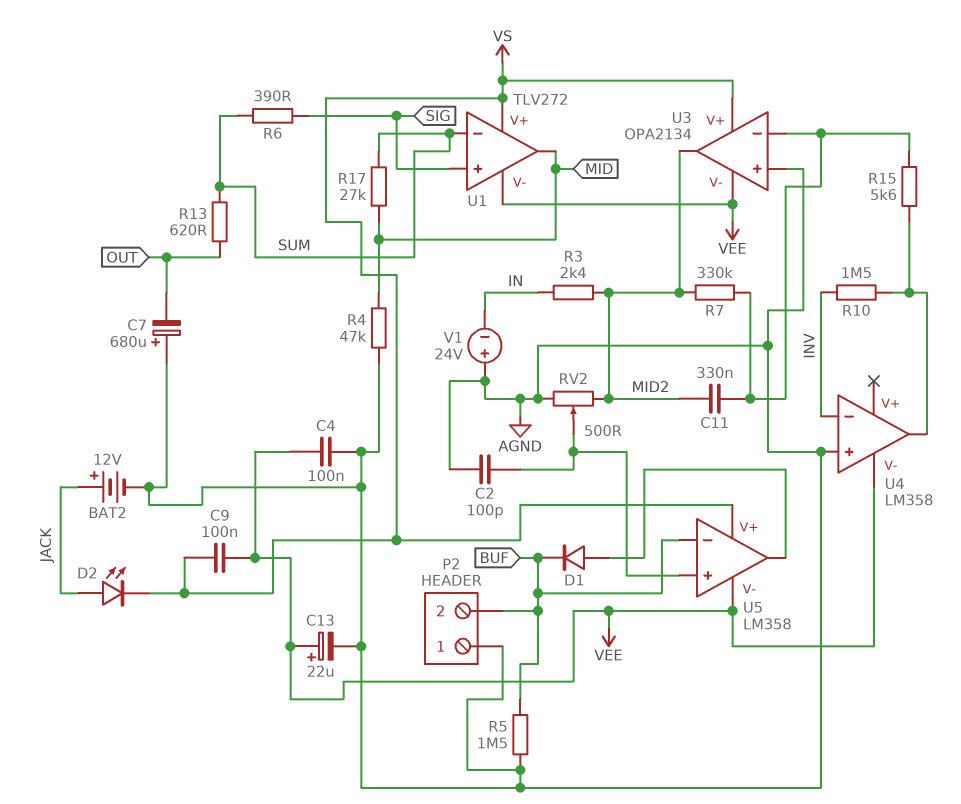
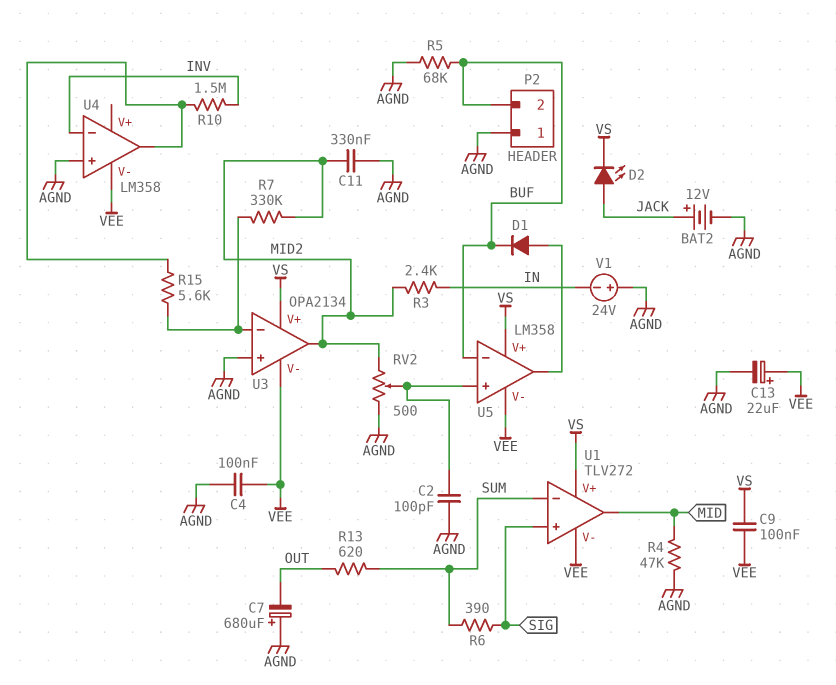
C11: 330nF (MID2, U3/in-) -> 330nF (AGND, MID2)
R5: 1.5M (AGND, BUF) -> 68k (AGND, BUF)
R17: 27k (MID, SUM) -> none

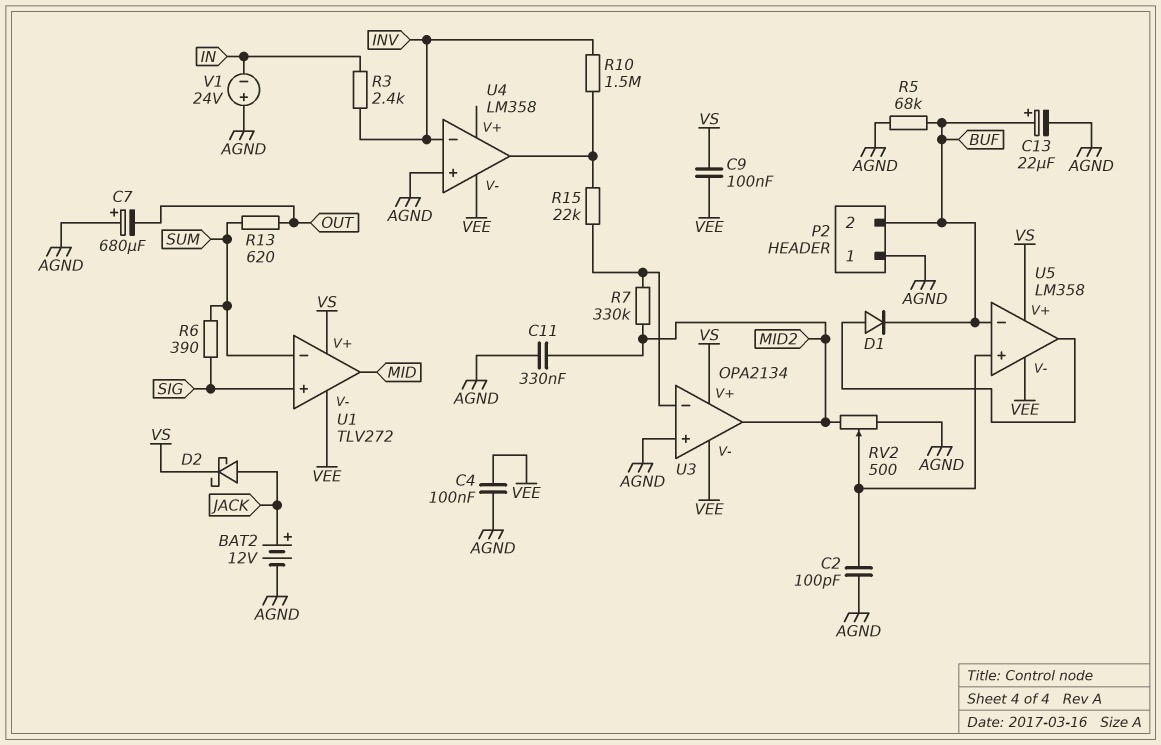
C13: 22uF (plus VEE, minus AGND) -> 22uF (plus BUF, minus AGND)
D2: LED (A JACK, K VS) -> schottky (A JACK, K VS)
R3: 2.4k (IN, MID2) -> 2.4k (IN, INV)
R4: 47k (AGND, MID) -> none
R15: 5.6k (U3/in-, U4/out) -> 22k (U3/in-, U4/out)

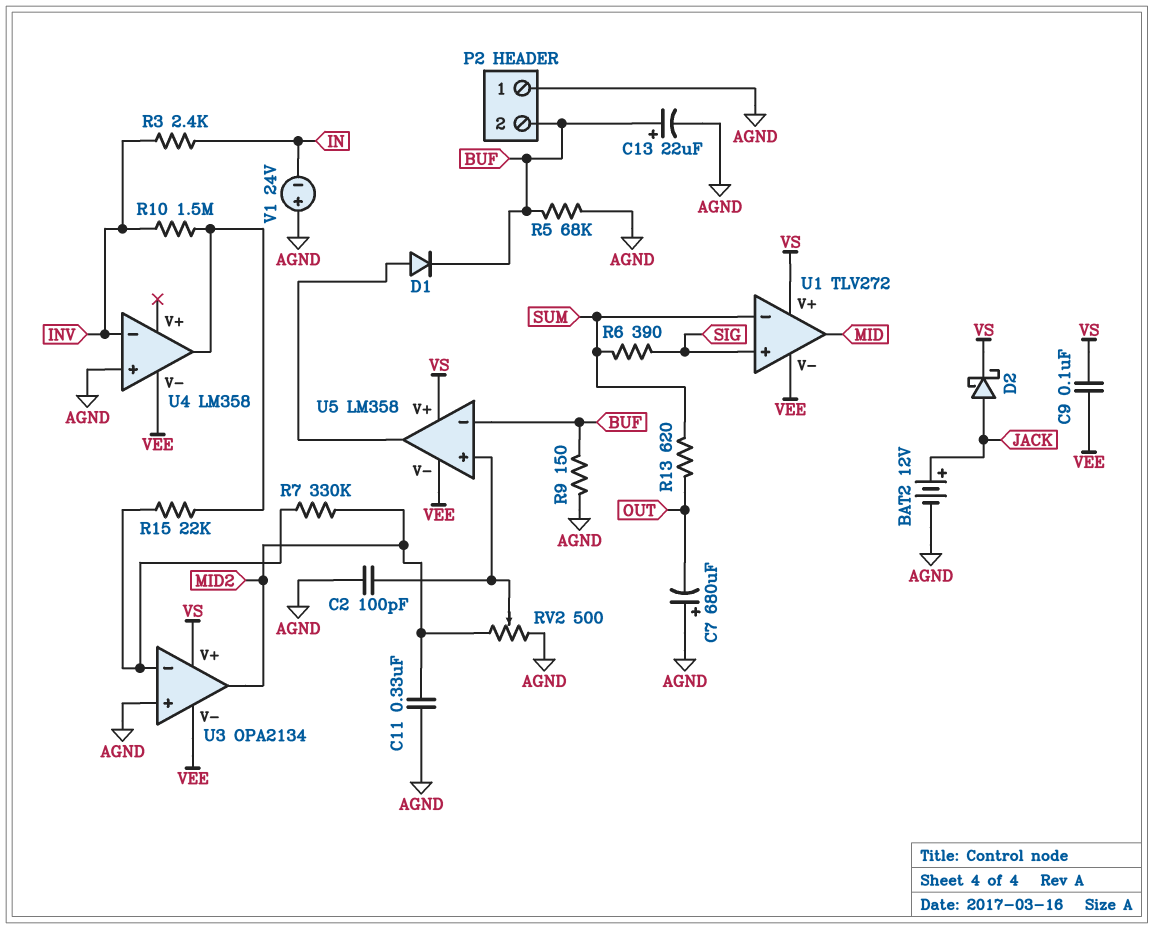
C4: 100nF (AGND, VEE) -> none
R9: none -> 150 (AGND, BUF)

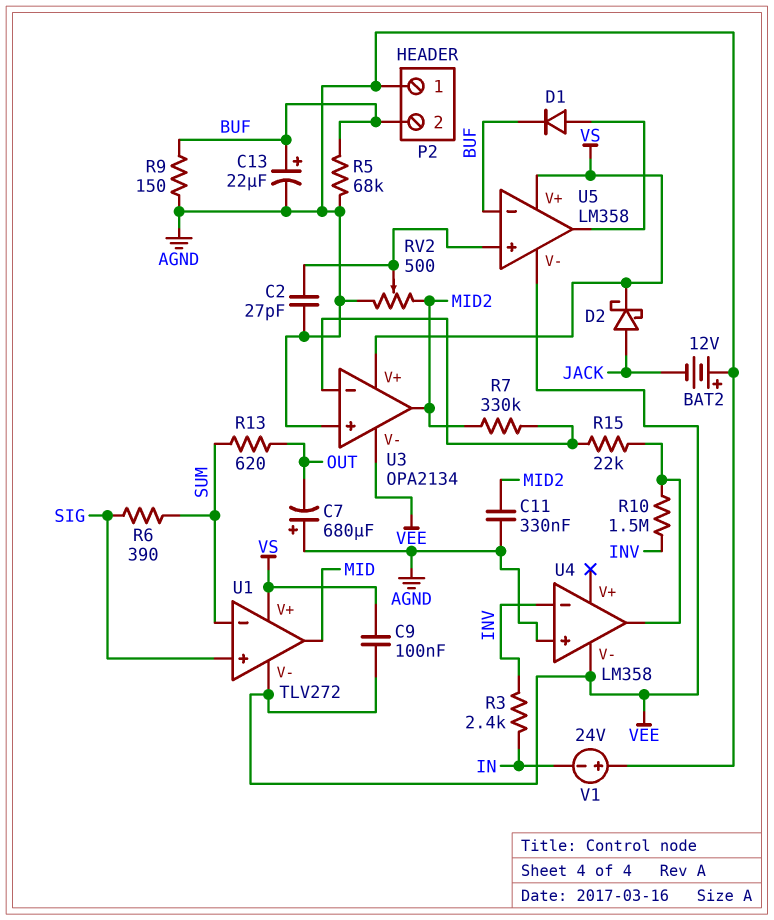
BAT2: 12V (plus JACK, minus AGND) -> 12V (plus AGND, minus JACK)
C2: 100pF (AGND, U5/in+) -> 27pF (AGND, U5/in+)

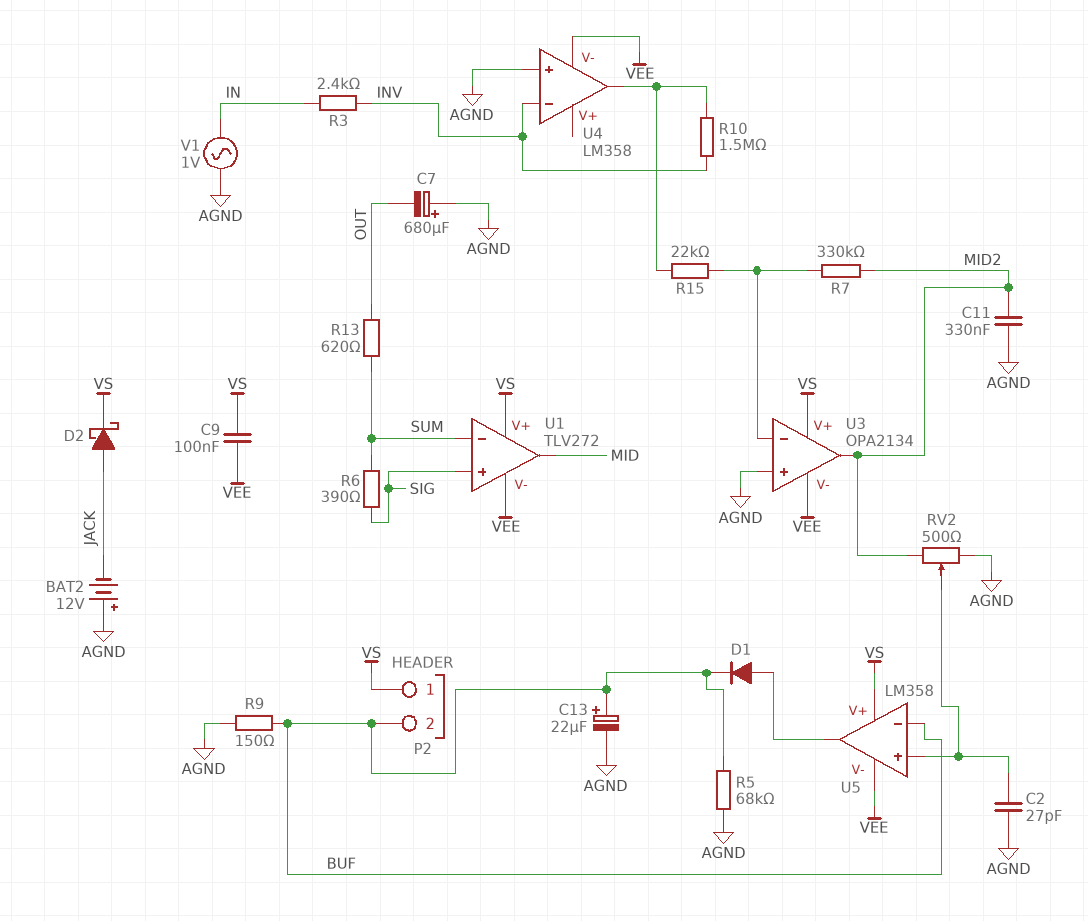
P2 pin 1: AGND -> VS
V1: 24V (plus AGND, minus IN) -> AC 1V (AGND, IN)

